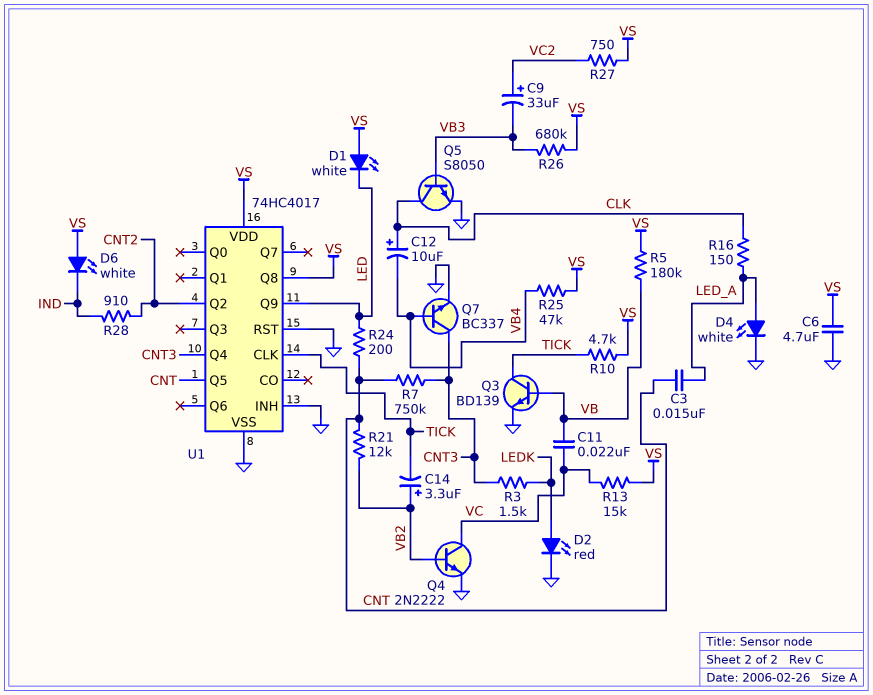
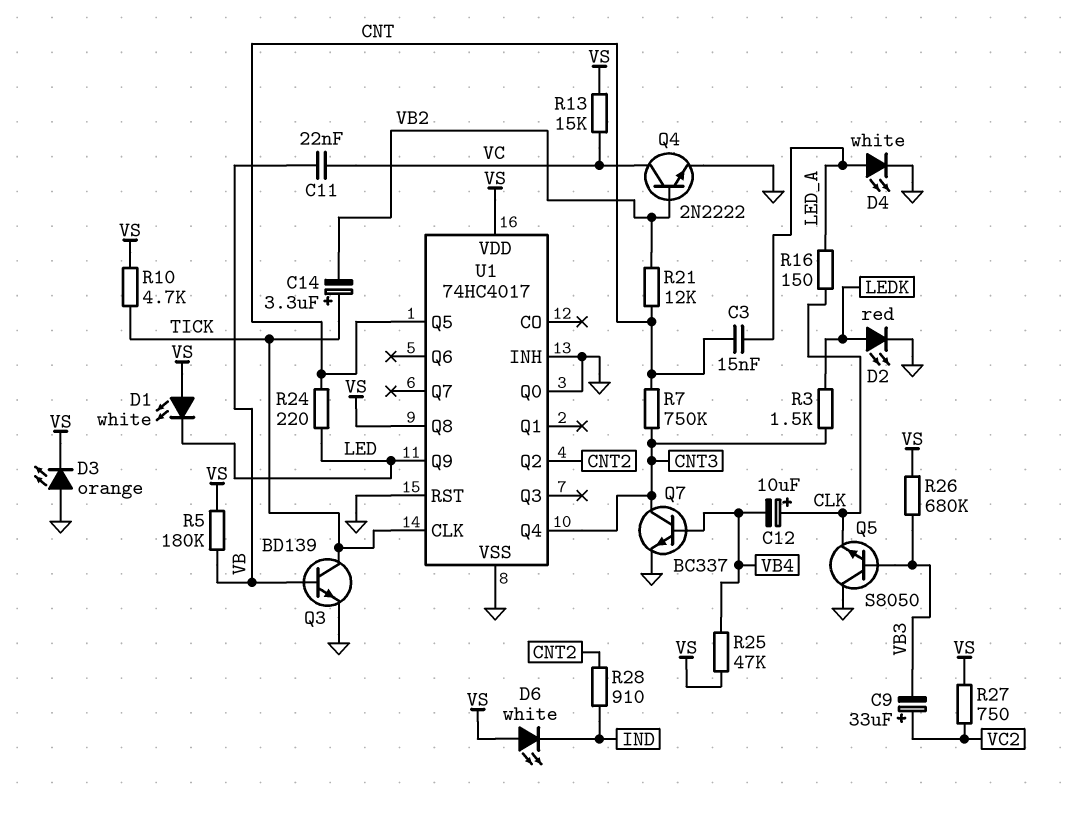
C6: 4.7uF (GND, VS) -> none
C14: 3.3uF (plus VB2, minus TICK) -> 3.3uF (plus TICK, minus VB2)
D3: none -> LED orange (A GND, K VS)
Q5: NPN S8050 (B VB3, C CLK, E GND) -> NPN S8050 (B VB3, C GND, E CLK)
R24: 200 (CNT, LED) -> 220 (CNT, LED)
U1 pin Q0: none -> GND

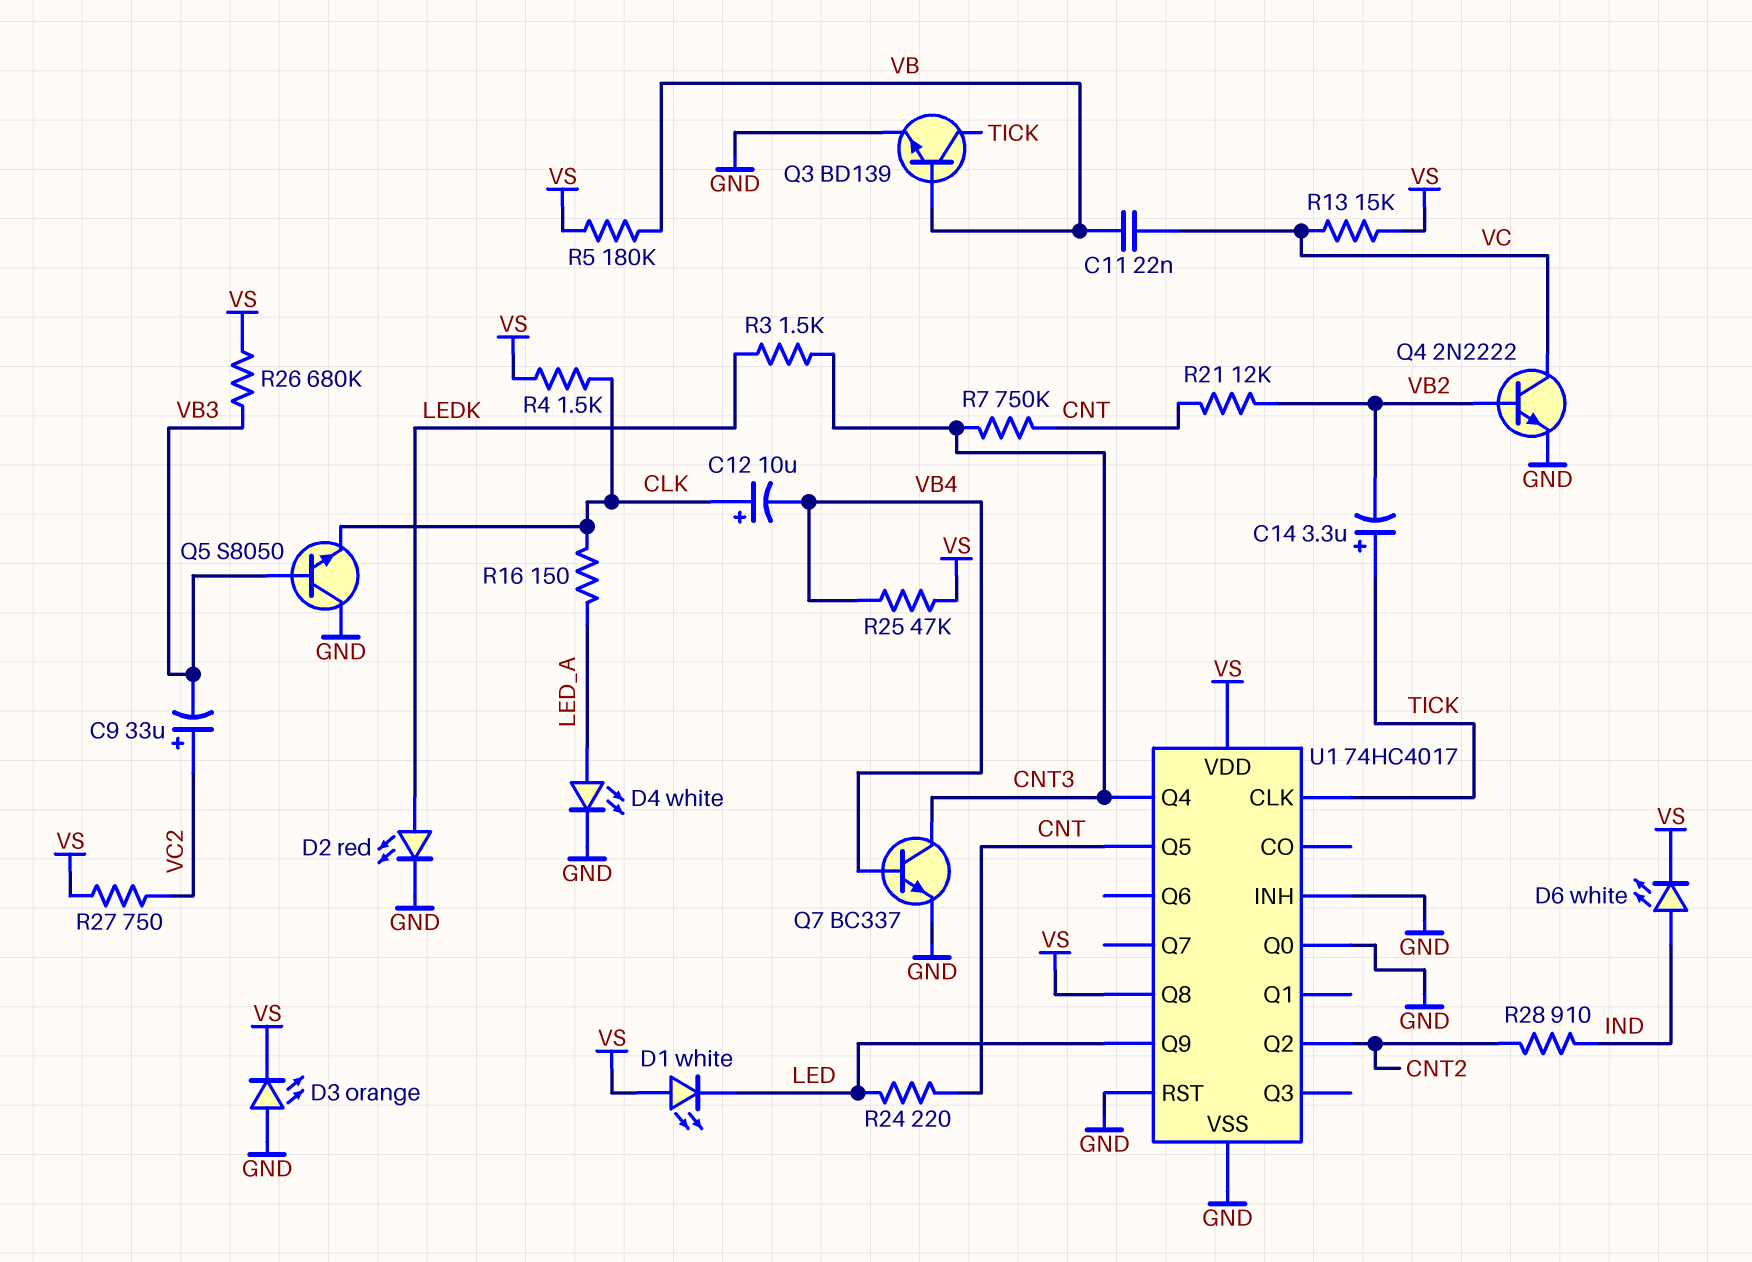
C3: 15nF (CNT, LED_A) -> none
D6: LED white (A VS, K IND) -> LED white (A IND, K VS)
R4: none -> 1.5k (CLK, VS)
R10: 4.7k (TICK, VS) -> none

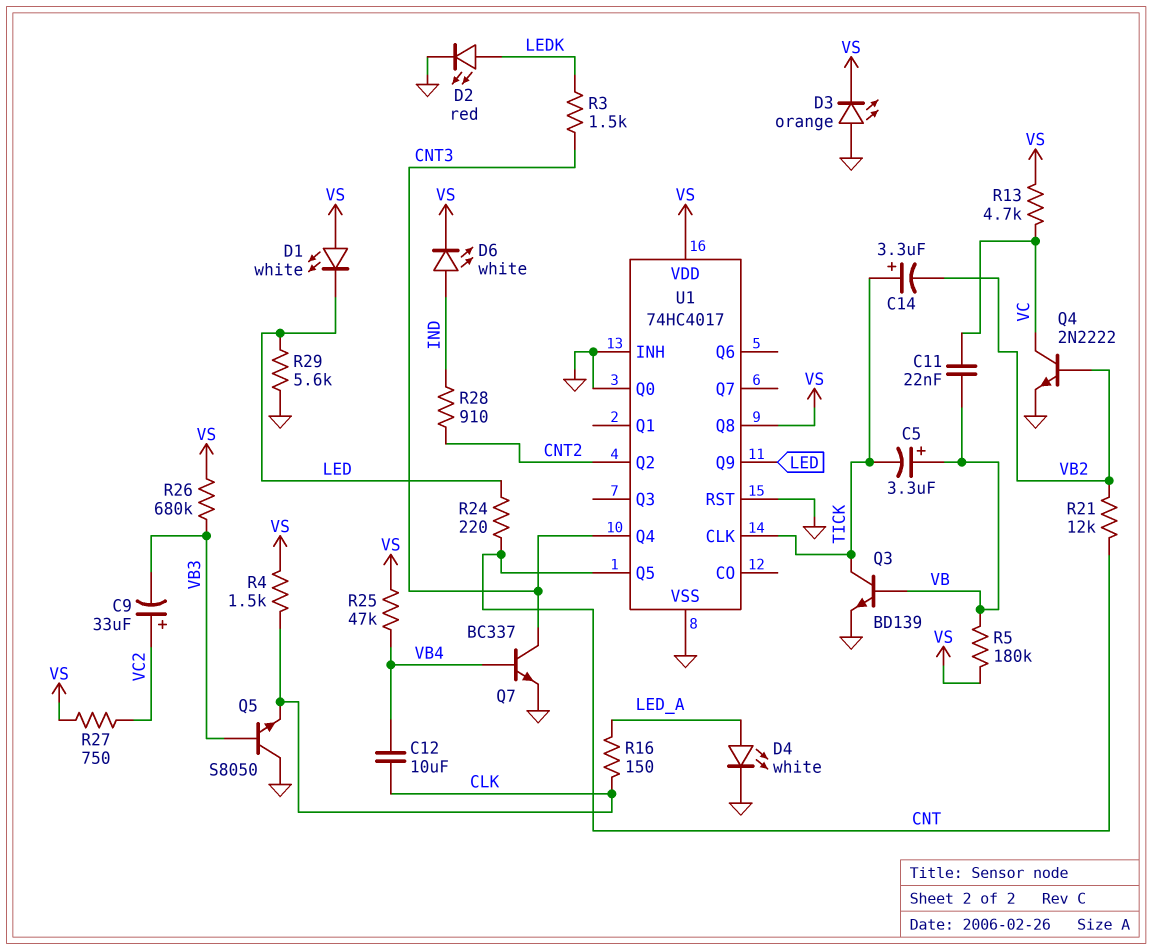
C5: none -> 3.3uF (plus VB, minus TICK)
C12: 10uF (plus CLK, minus VB4) -> 10uF (CLK, VB4)
R7: 750k (CNT, CNT3) -> none
R13: 15k (VC, VS) -> 4.7k (VC, VS)
R29: none -> 5.6k (GND, LED)

